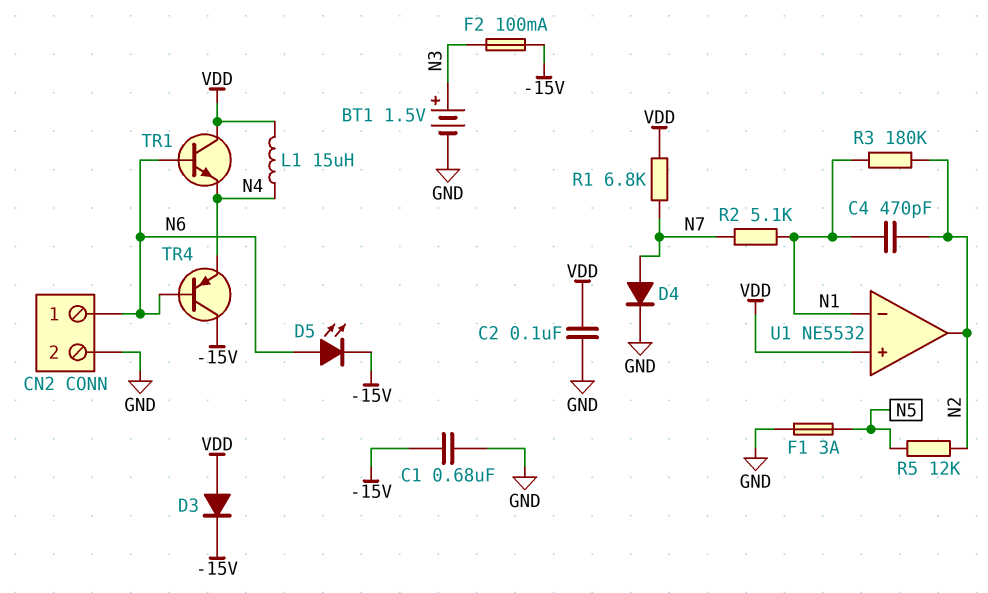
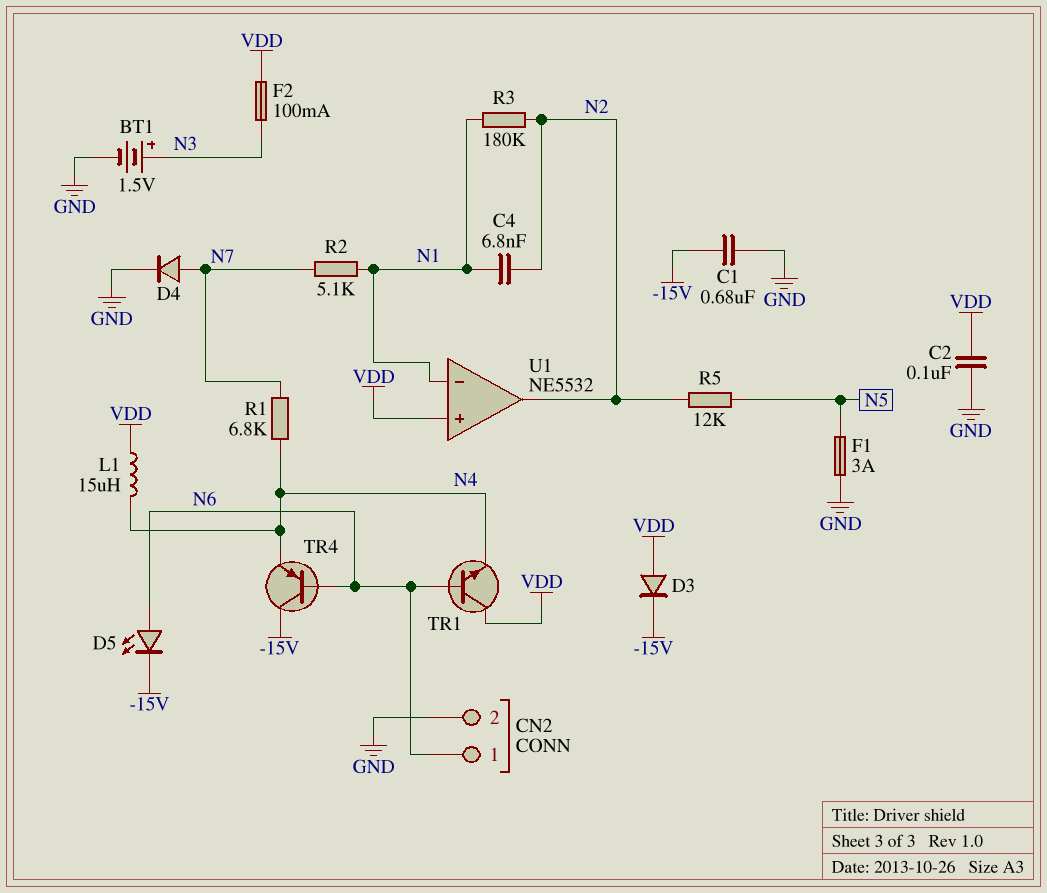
C4: 470pF (N1, N2) -> 6.8nF (N1, N2)
F2: 100mA (-15V, N3) -> 100mA (N3, VDD)
R1: 6.8k (N7, VDD) -> 6.8k (N4, N7)

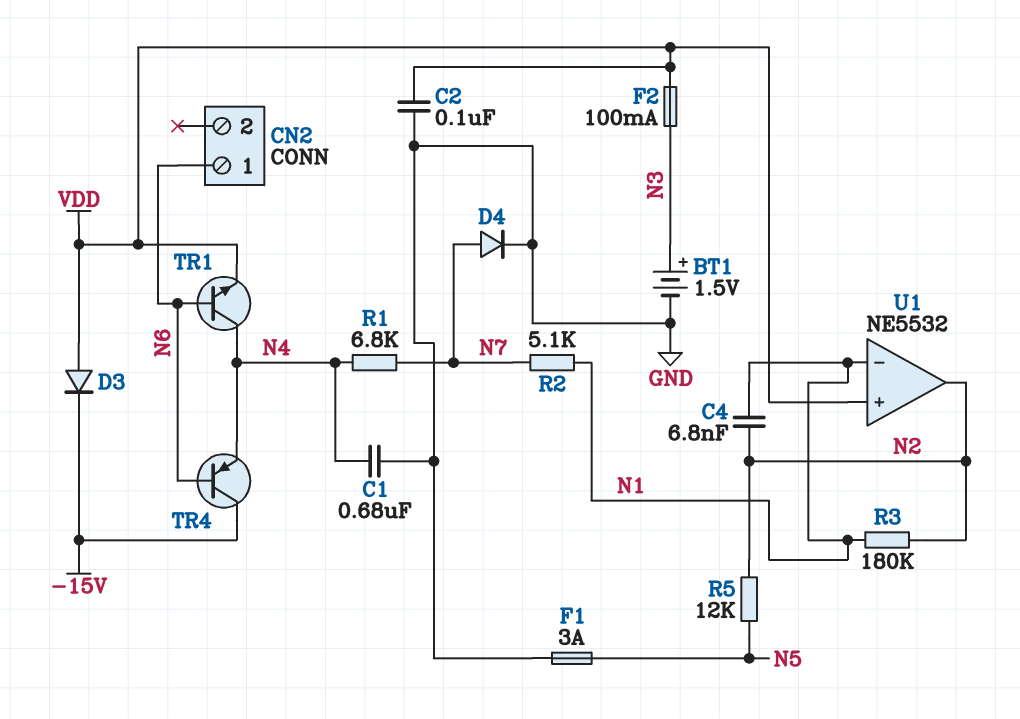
C1: 680nF (-15V, GND) -> 680nF (GND, N4)
CN2 pin 2: GND -> none
D5: LED (A N6, K -15V) -> none
L1: 15uH (N4, VDD) -> none
TR1: NPN (B N6, C VDD, E N4) -> NPN (B N6, C N4, E VDD)

